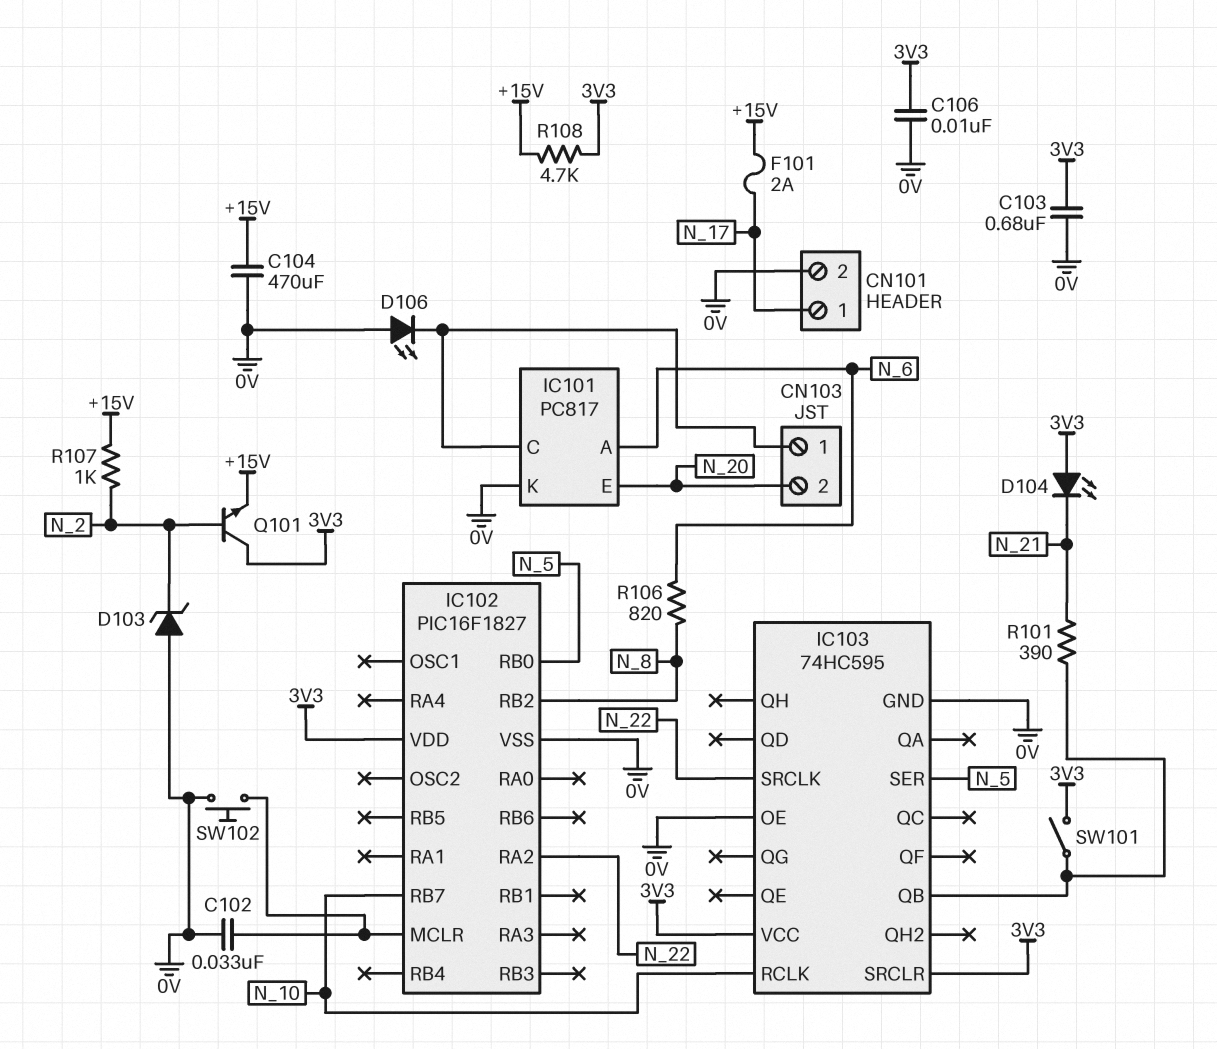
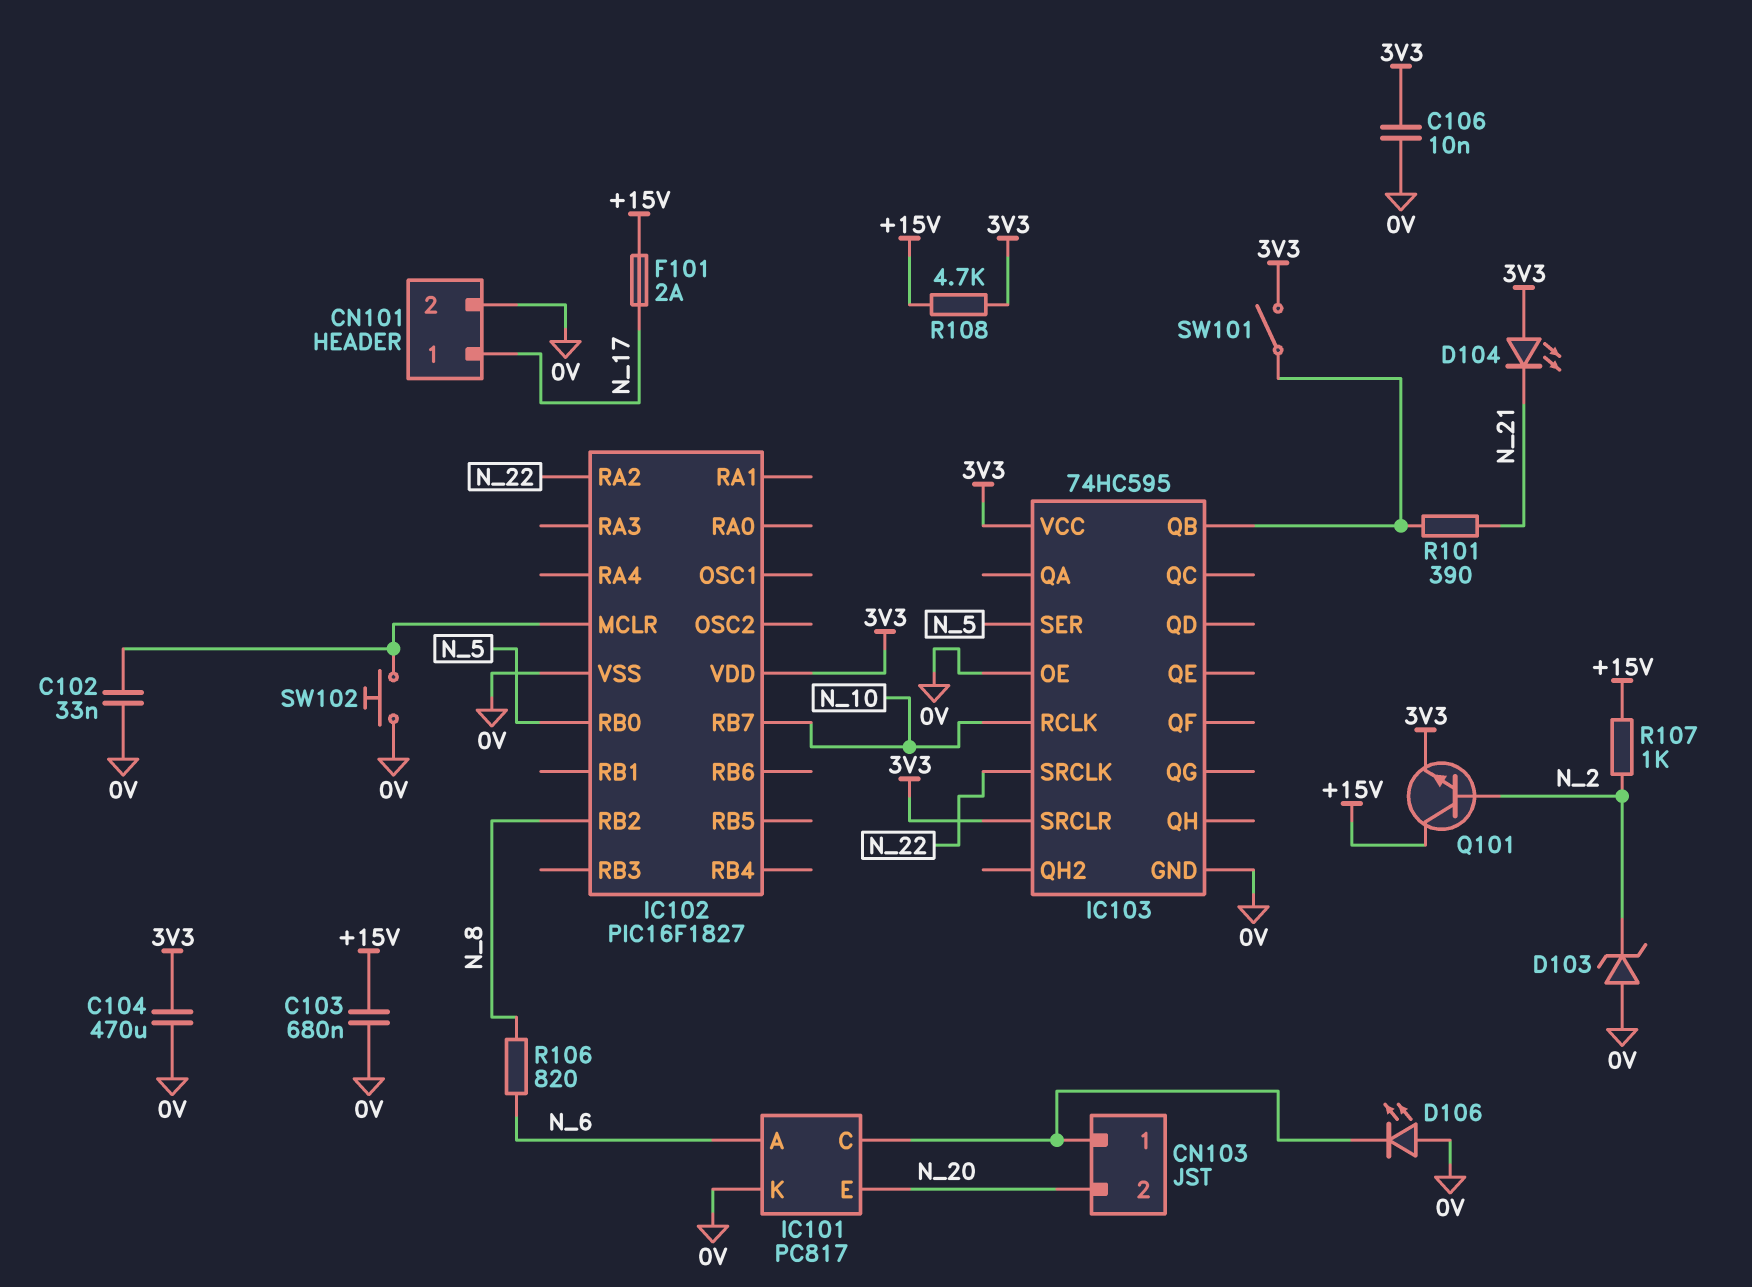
C103: 680nF (0V, 3V3) -> 680nF (+15V, 0V)
C104: 470uF (+15V, 0V) -> 470uF (0V, 3V3)
Q101: NPN (B N_2, C 3V3, E +15V) -> NPN (B N_2, C +15V, E 3V3)

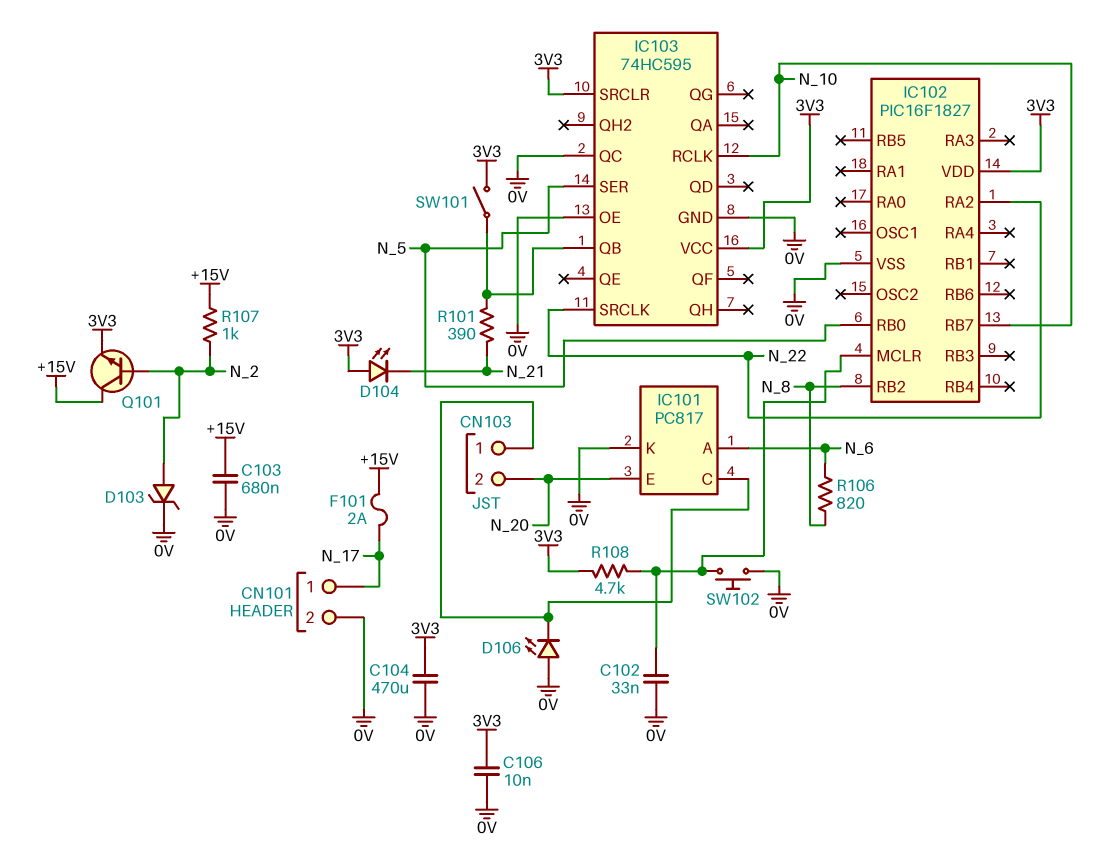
D103: zener (A 0V, K N_2) -> zener (A N_2, K 0V)
IC103 pin QC: none -> 0V
R108: 4.7k (+15V, 3V3) -> 4.7k (3V3, IC102/MCLR)

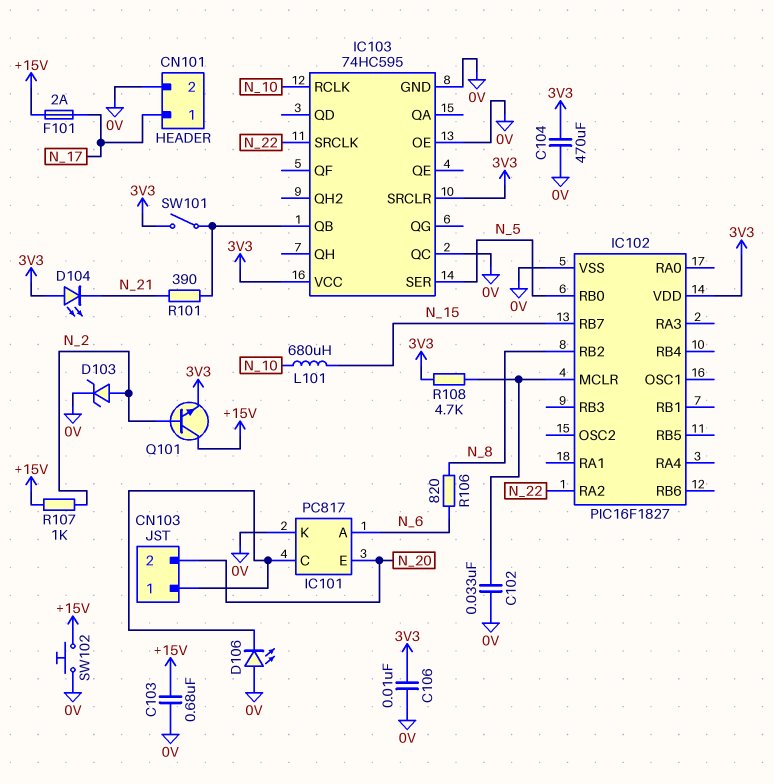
IC102 pin RB7: N_10 -> N_15
L101: none -> 680uH (N_10, N_15)
SW102: button (0V, IC102/MCLR) -> button (+15V, 0V)

